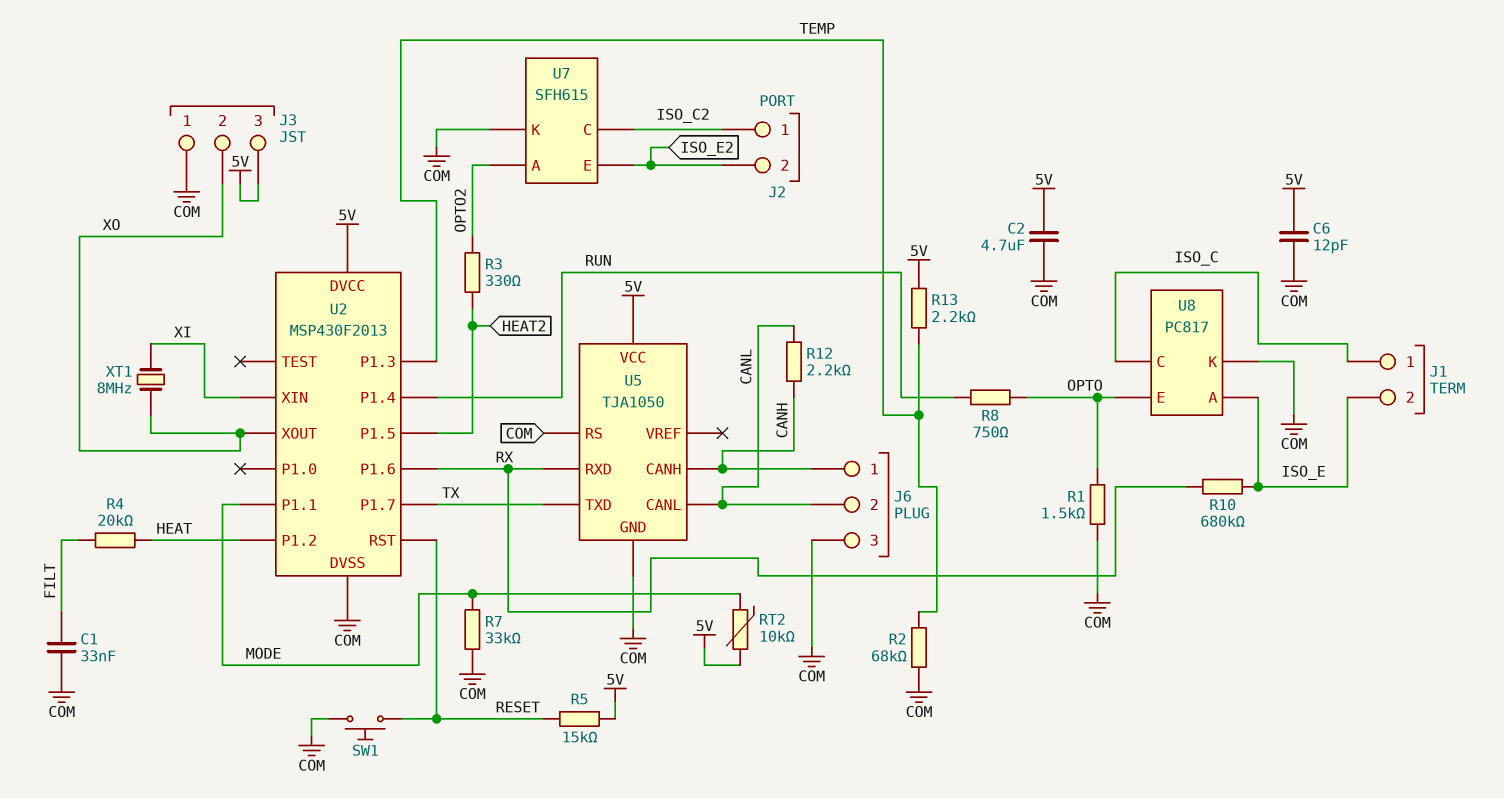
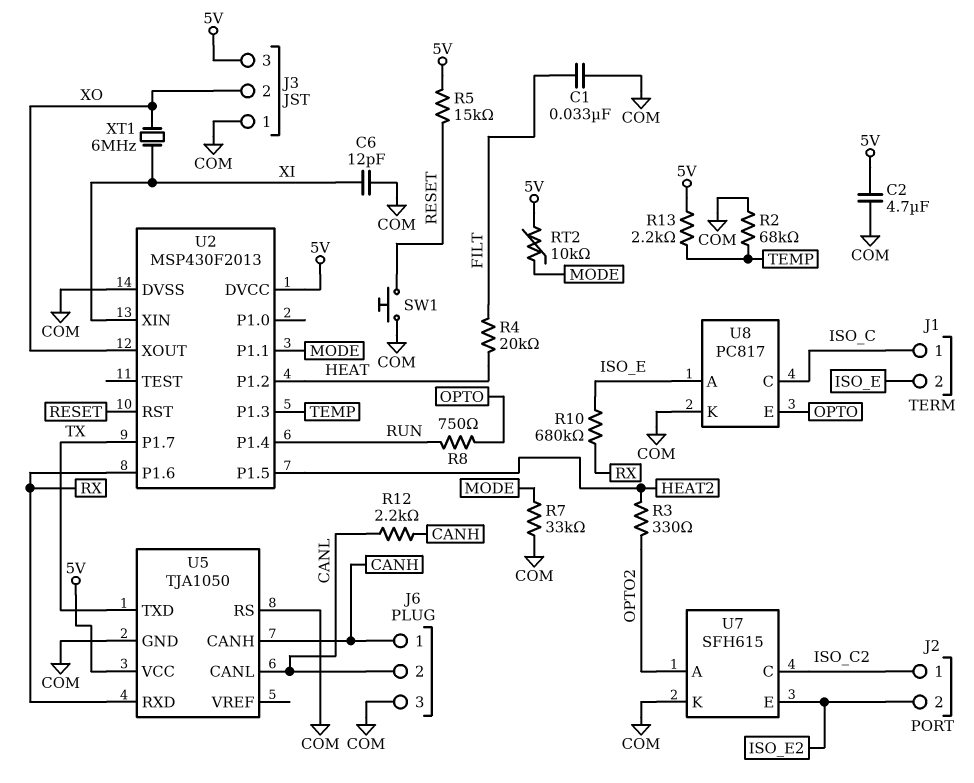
C6: 12pF (5V, COM) -> 12pF (COM, XI)
R1: 1.5k (COM, OPTO) -> none
XT1: 8MHz (XI, XO) -> 6MHz (XI, XO)

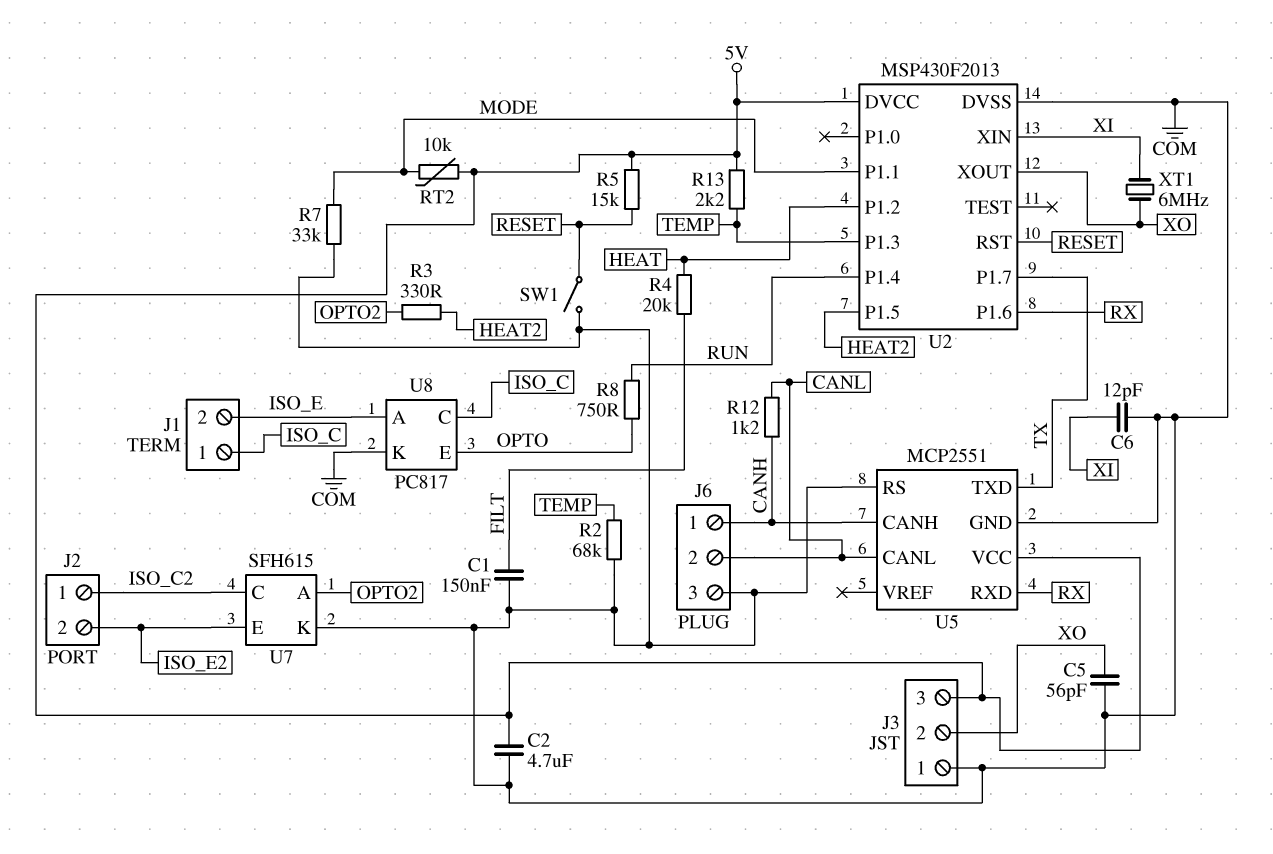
C1: 33nF (COM, FILT) -> 150nF (COM, FILT)
C5: none -> 56pF (COM, XO)
R10: 680k (ISO_E, RX) -> none
R12: 2.2k (CANH, CANL) -> 1.2k (CANH, CANL)
SW1: button (COM, RESET) -> switch (COM, RESET)
U5: TJA1050 -> MCP2551

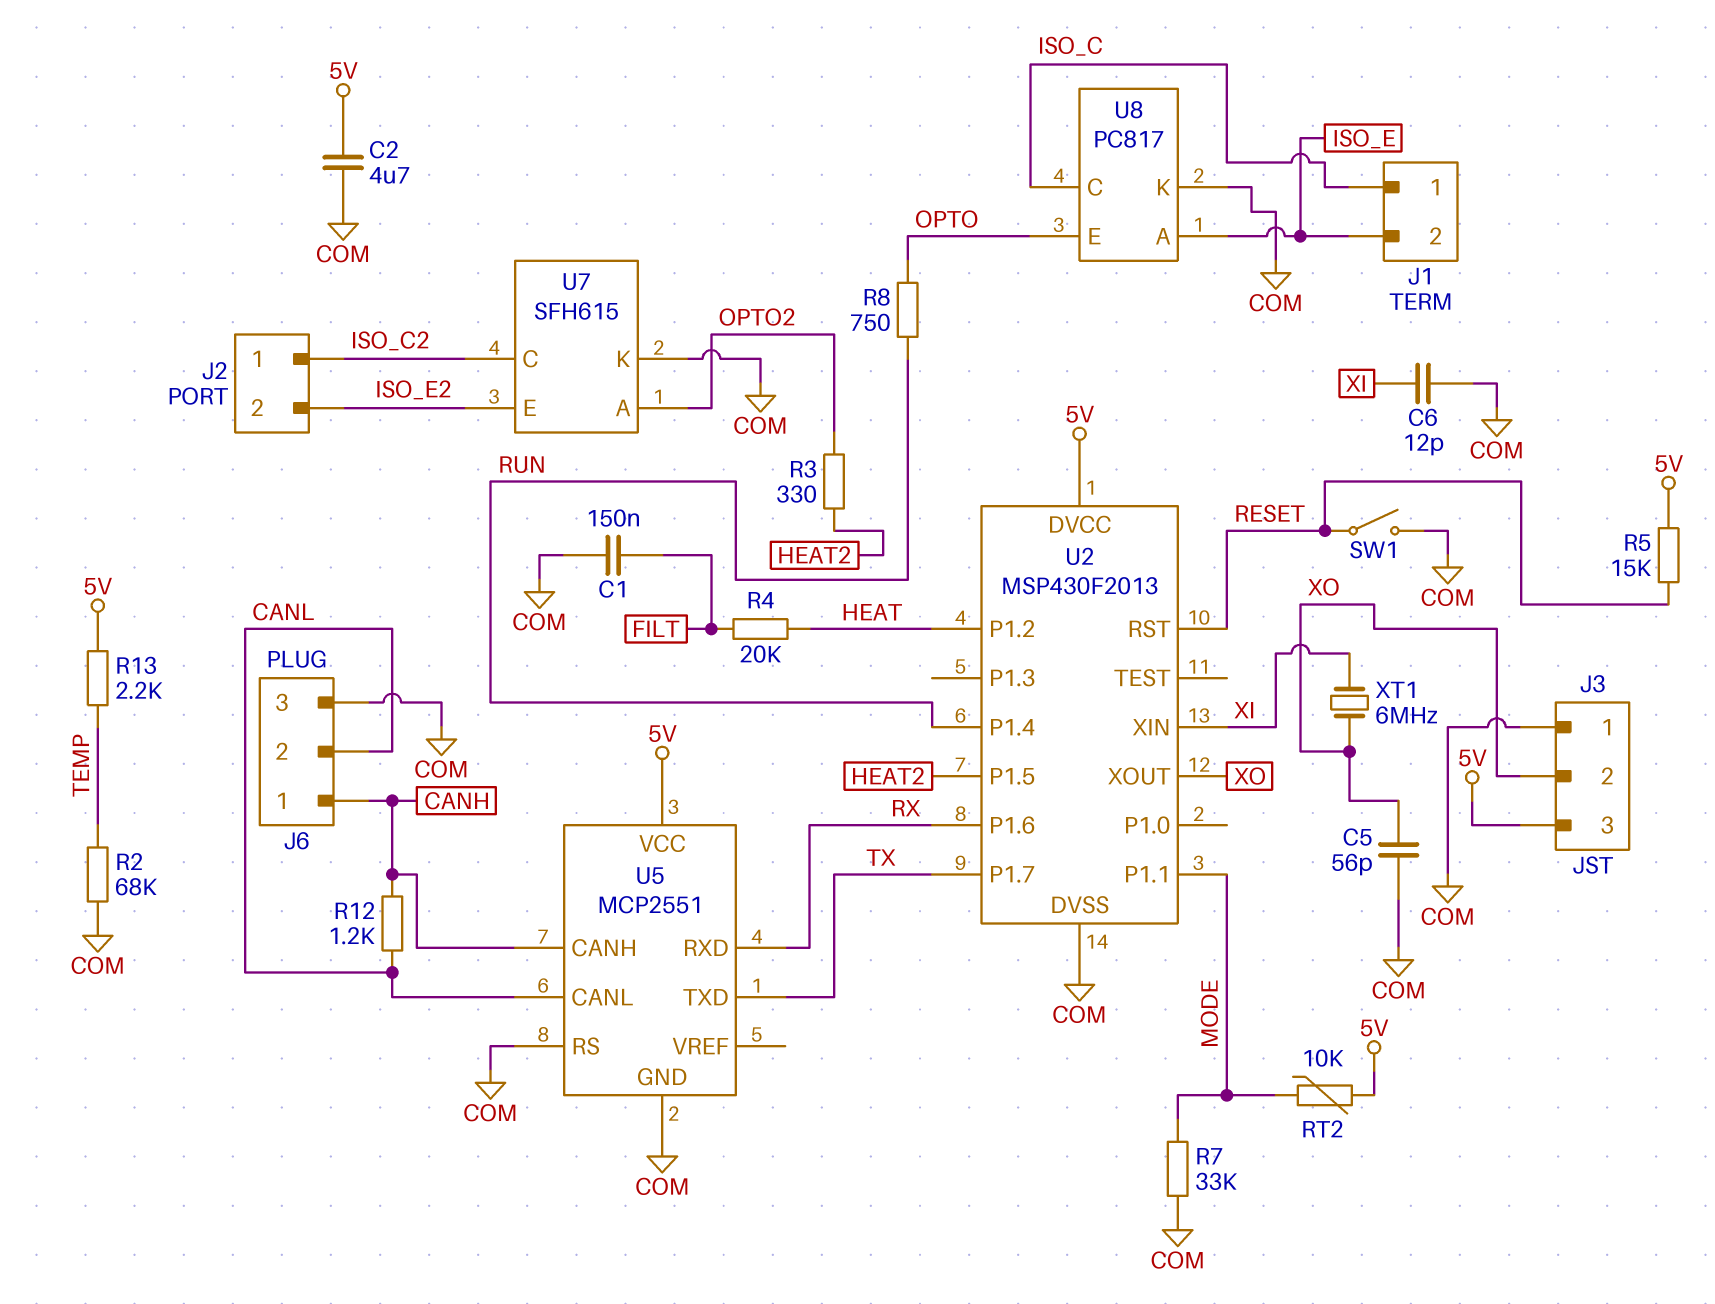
U2 pin P1.3: TEMP -> none

